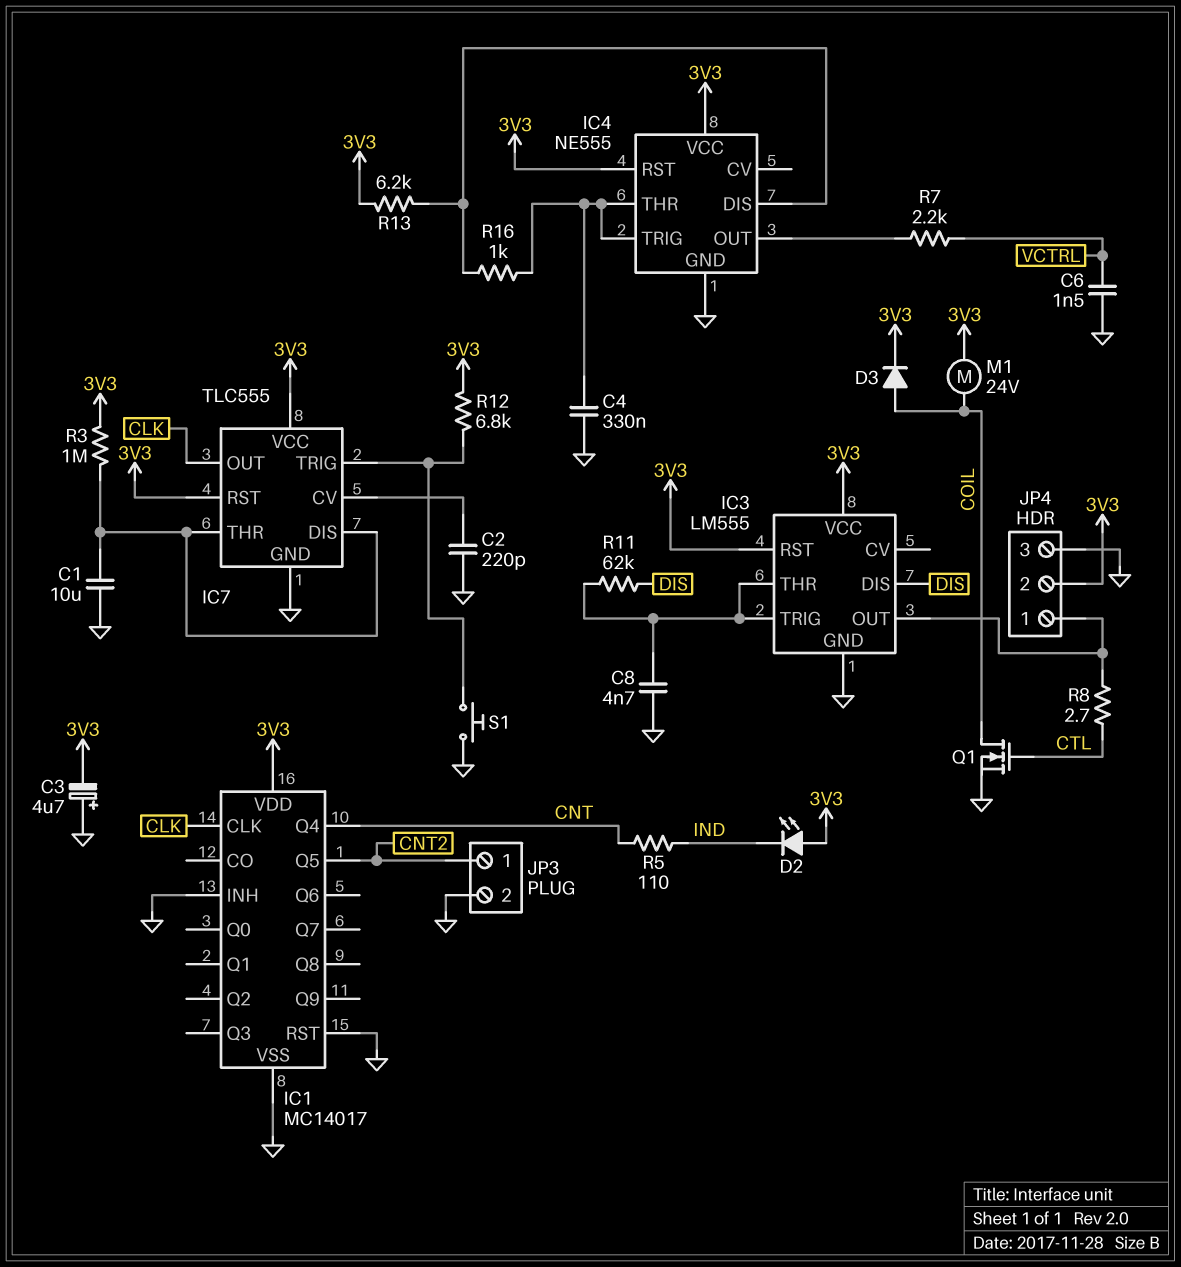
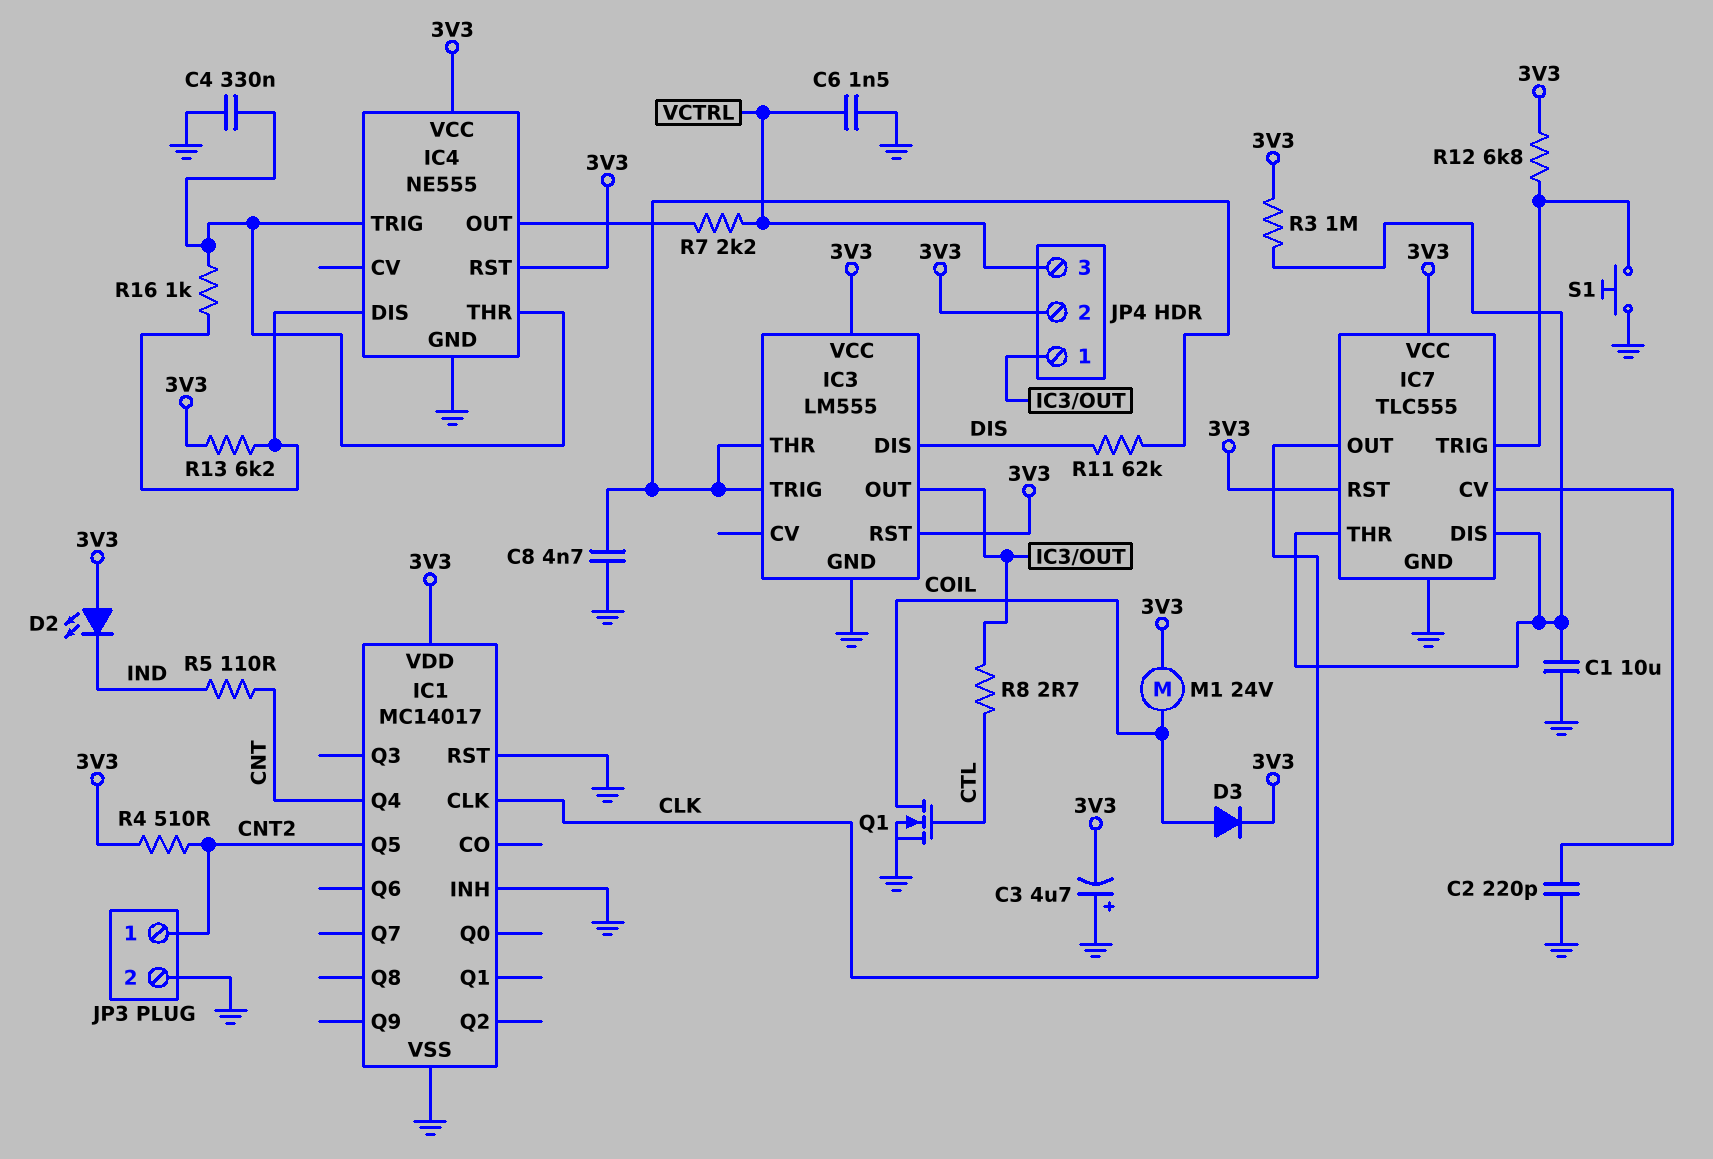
JP4 pin 3: GND -> VCTRL
R4: none -> 510 (3V3, CNT2)

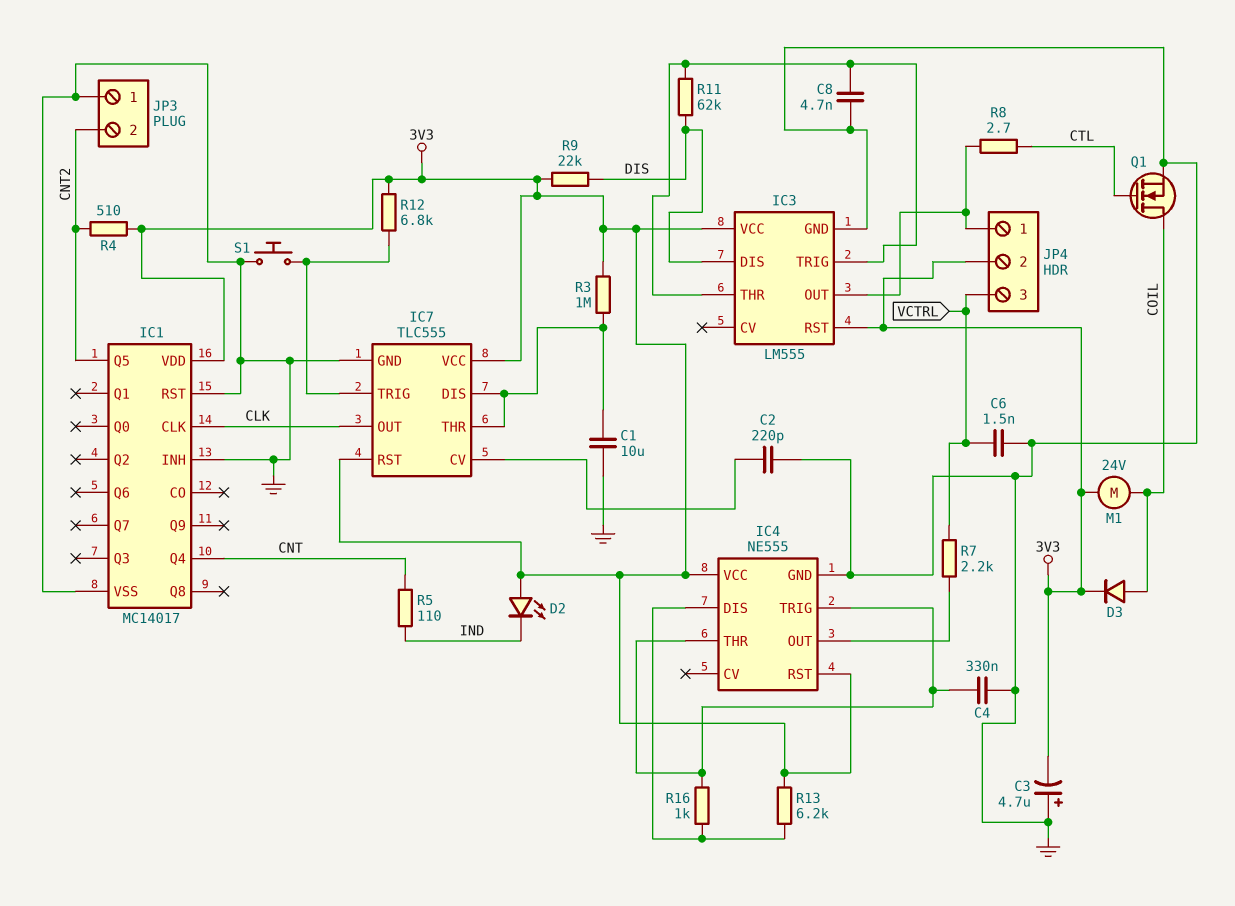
JP3 pin 1: CNT2 -> GND
JP3 pin 2: GND -> CNT2
R9: none -> 22k (3V3, DIS)

